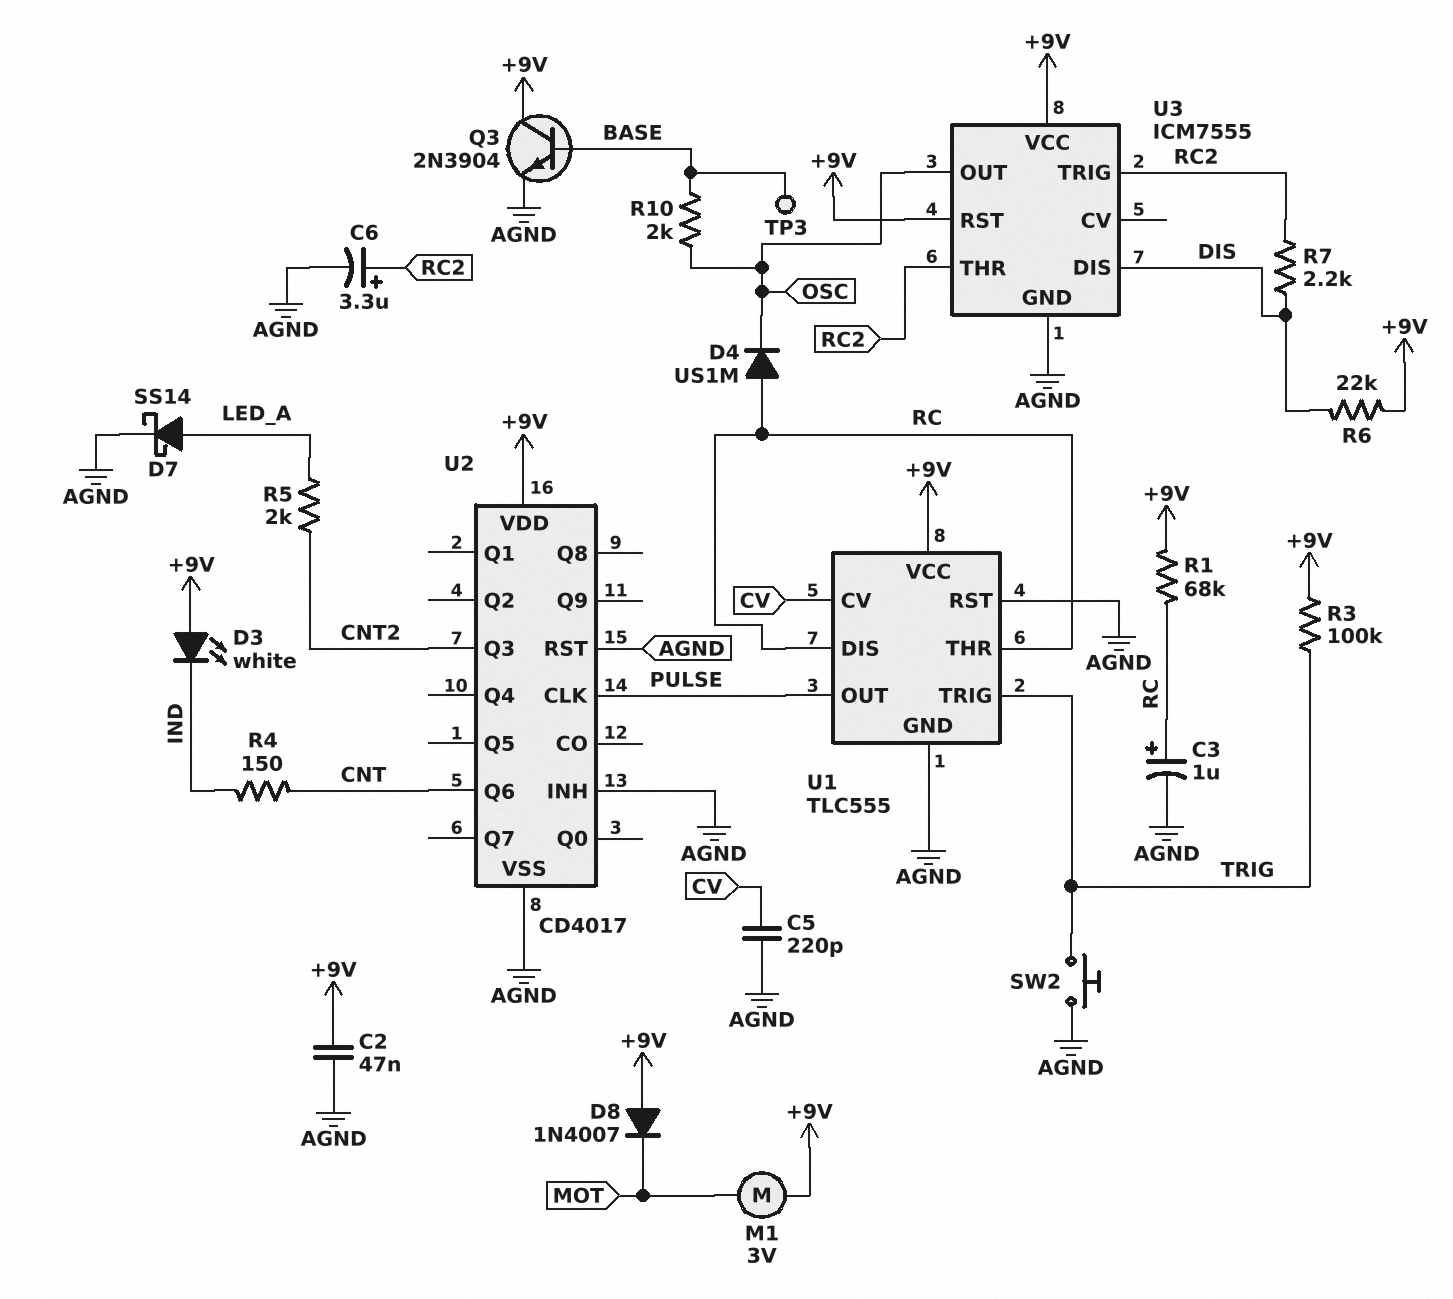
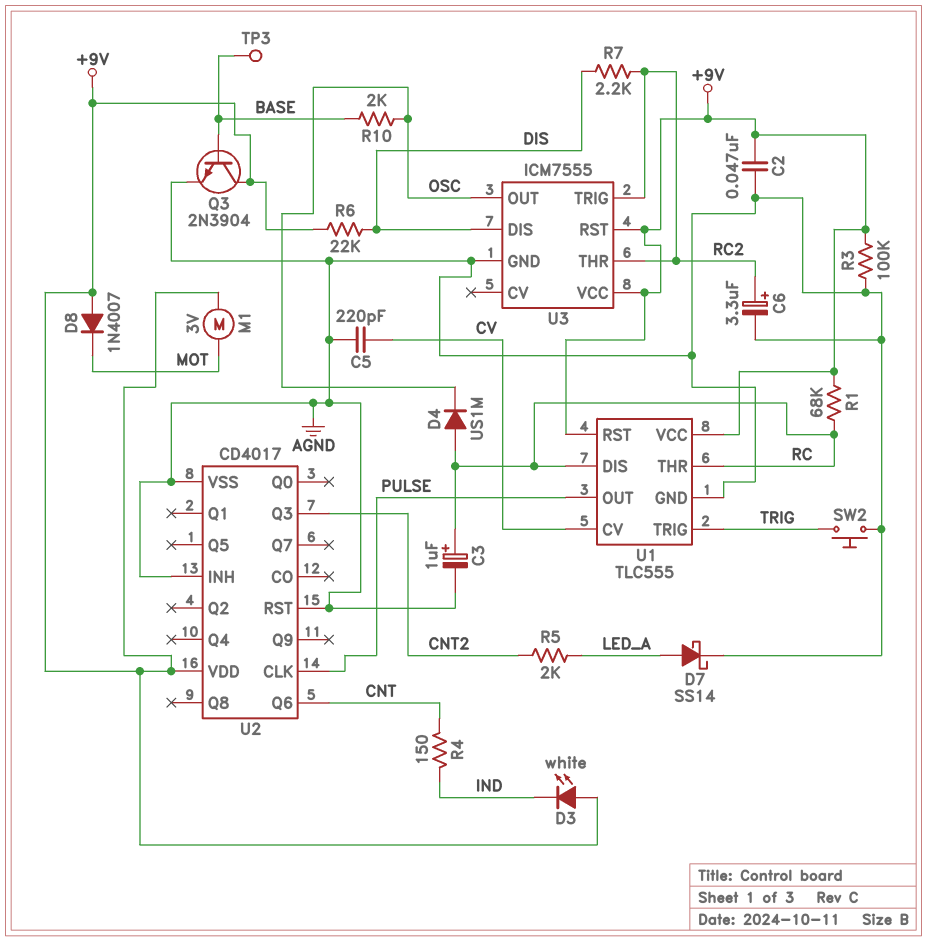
R3: 100k (+9V, TRIG) -> 100k (+9V, AGND)
U1 pin RST: AGND -> +9V

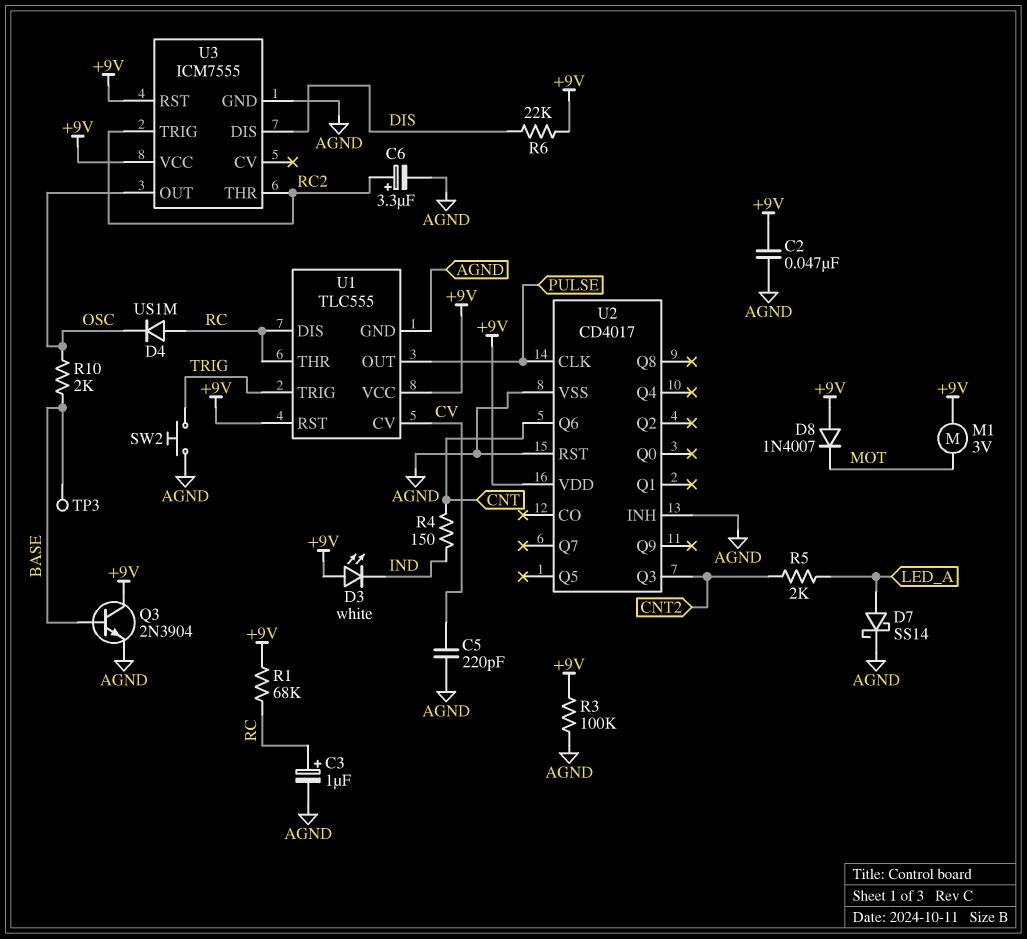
R7: 2.2k (DIS, RC2) -> none

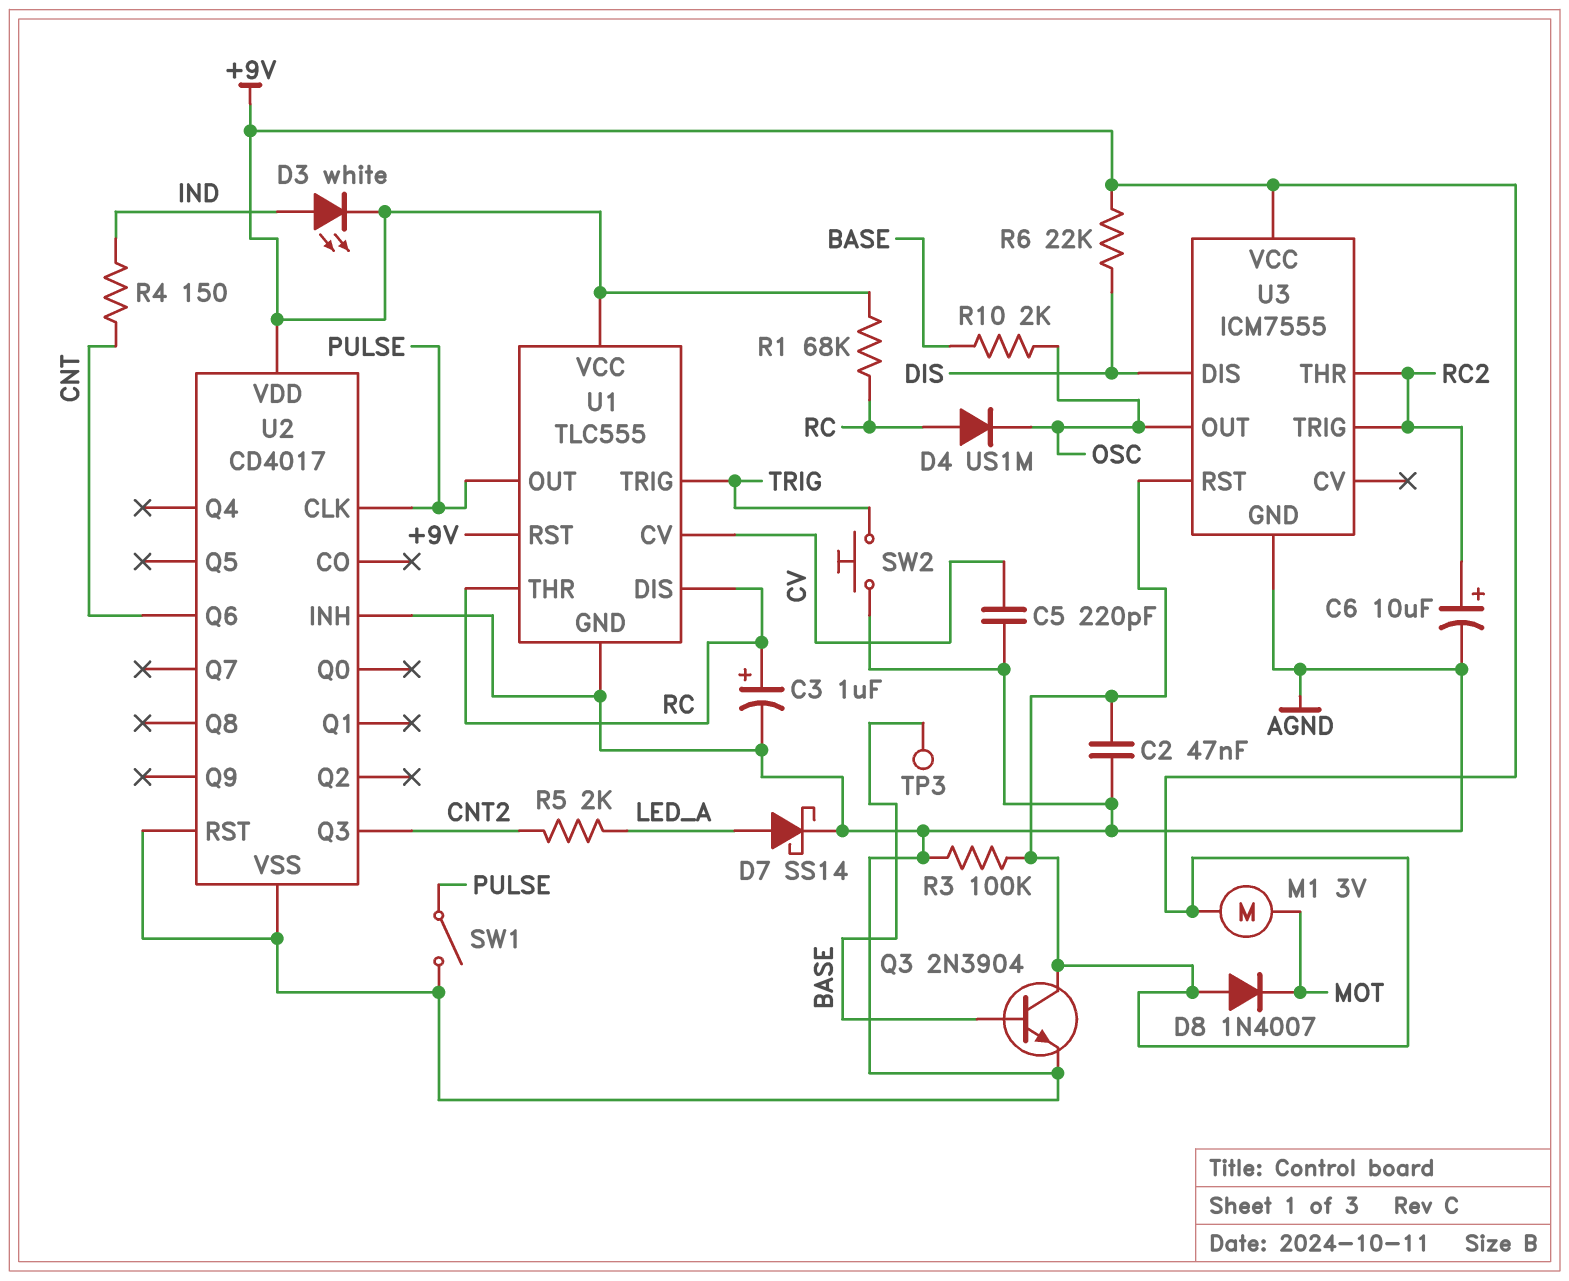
C6: 3.3uF (plus RC2, minus AGND) -> 10uF (plus RC2, minus AGND)
D3: LED white (A +9V, K IND) -> LED white (A IND, K +9V)
SW1: none -> switch (AGND, PULSE)

